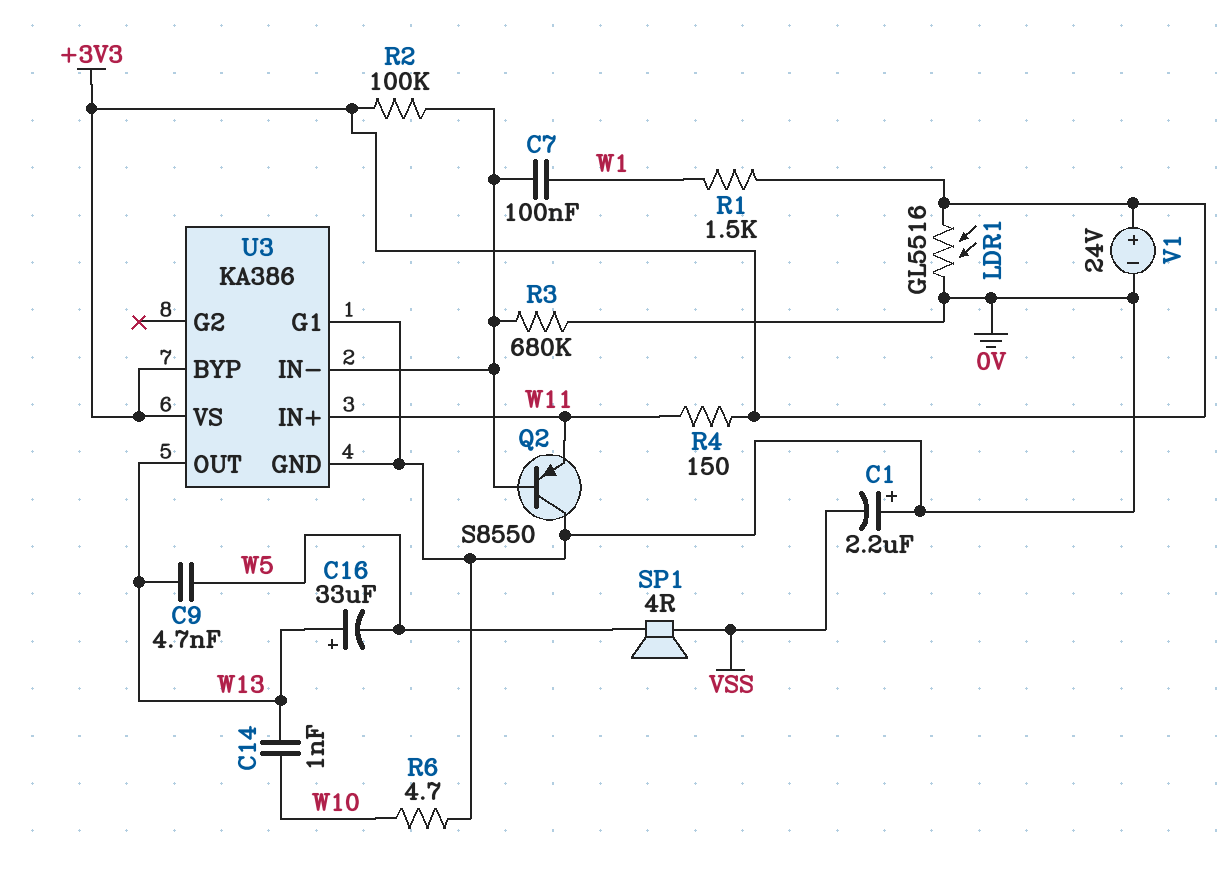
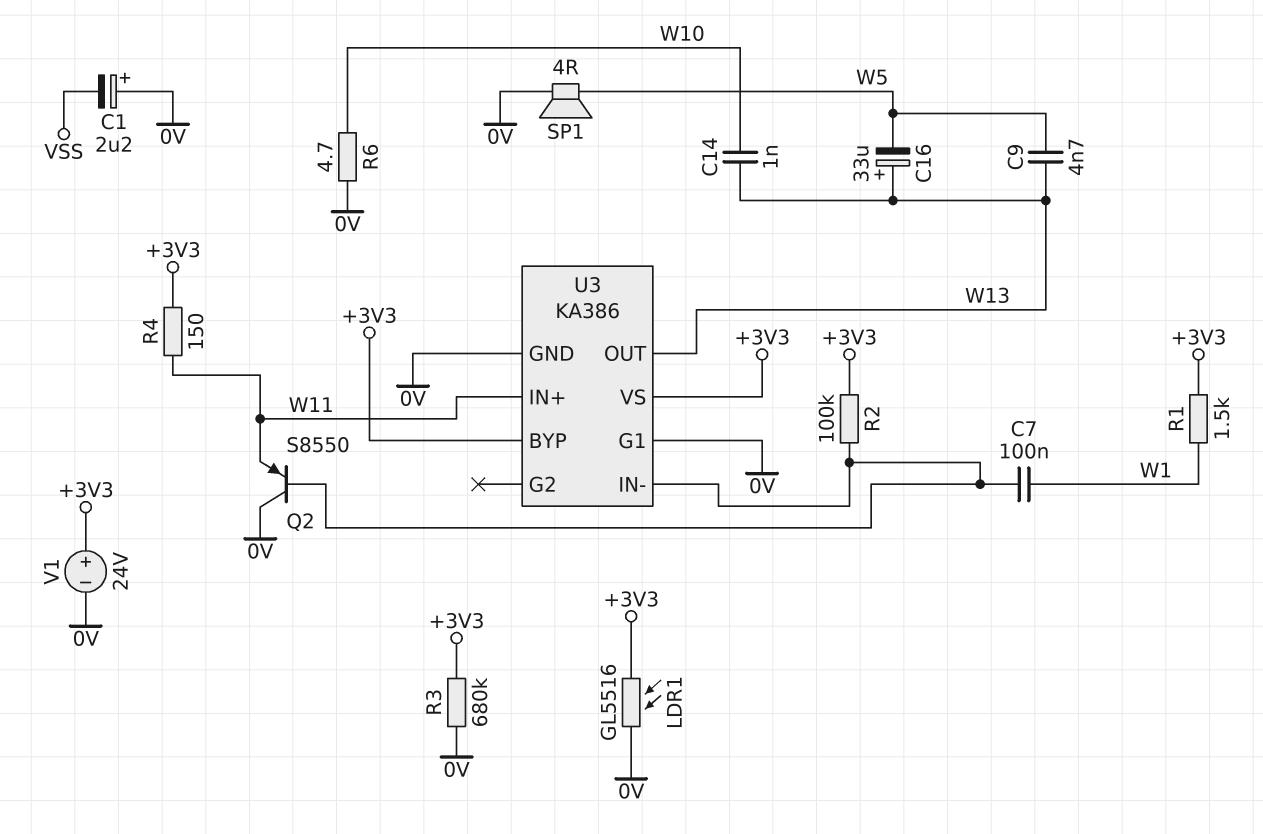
R3: 680k (0V, U3/IN-) -> 680k (+3V3, 0V)
SP1: speaker 4R (VSS, W5) -> speaker 4R (0V, W5)

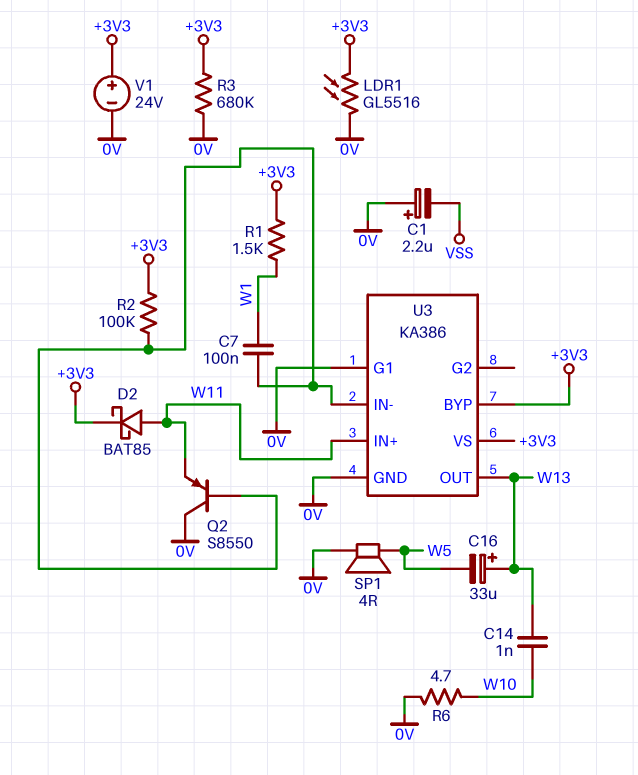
C9: 4.7nF (W5, W13) -> none
D2: none -> schottky BAT85 (A W11, K +3V3)
R4: 150 (+3V3, W11) -> none

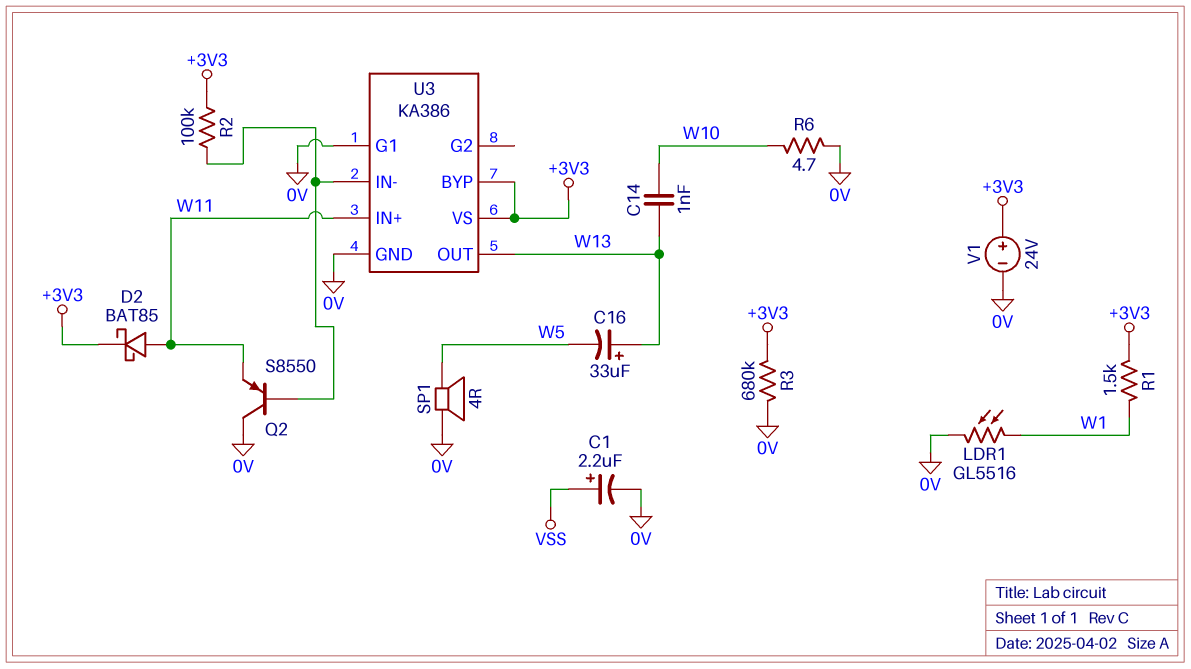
C1: 2.2uF (plus 0V, minus VSS) -> 2.2uF (plus VSS, minus 0V)
C7: 100nF (U3/IN-, W1) -> none
LDR1: GL5516 (+3V3, 0V) -> GL5516 (0V, W1)

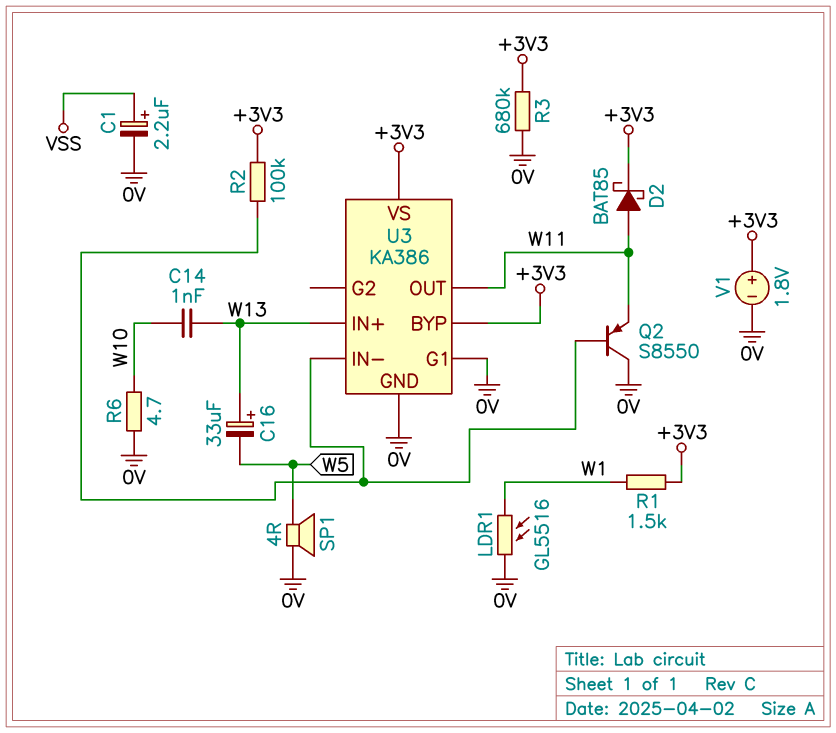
U3 pin IN+: W11 -> W13
U3 pin OUT: W13 -> W11
V1: 24V (plus +3V3, minus 0V) -> 1.8V (plus +3V3, minus 0V)

